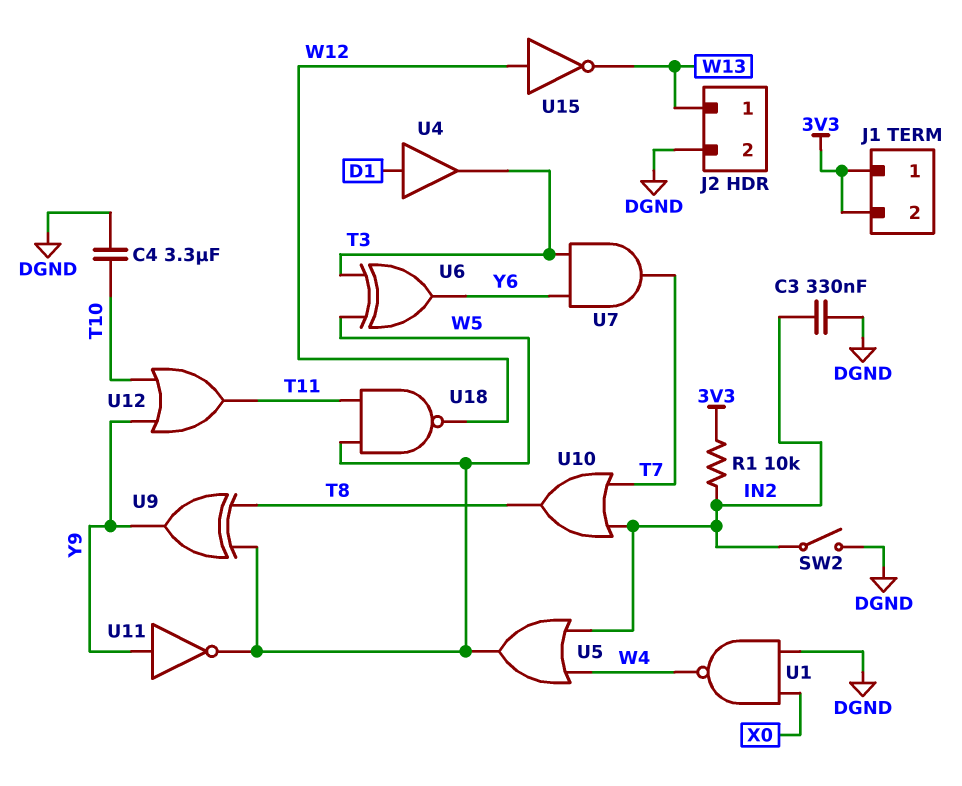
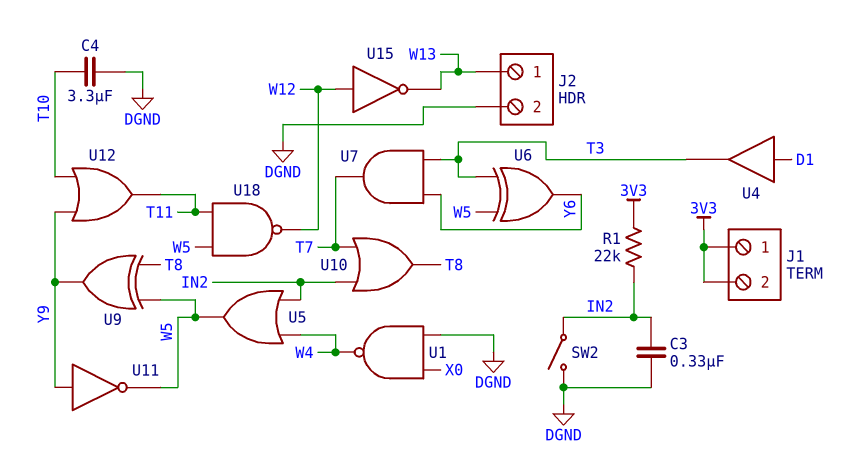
R1: 10k (3V3, IN2) -> 22k (3V3, IN2)

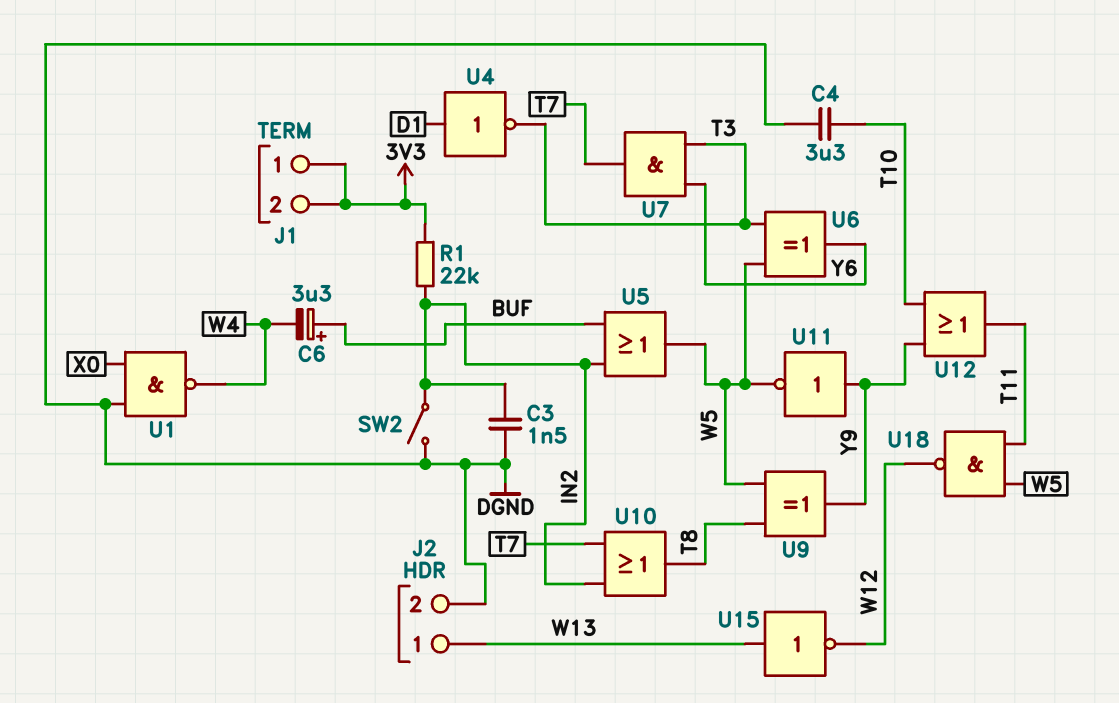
C3: 330nF (DGND, IN2) -> 1.5nF (DGND, IN2)
C6: none -> 3.3uF (plus BUF, minus W4)
U4: buffer (in D1, out T3) -> NOT (in D1, out T3)
U5: OR (in IN2, in W4, out W5) -> OR (in BUF, in IN2, out W5)
U15: NOT (in W12, out W13) -> NOT (in W13, out W12)

